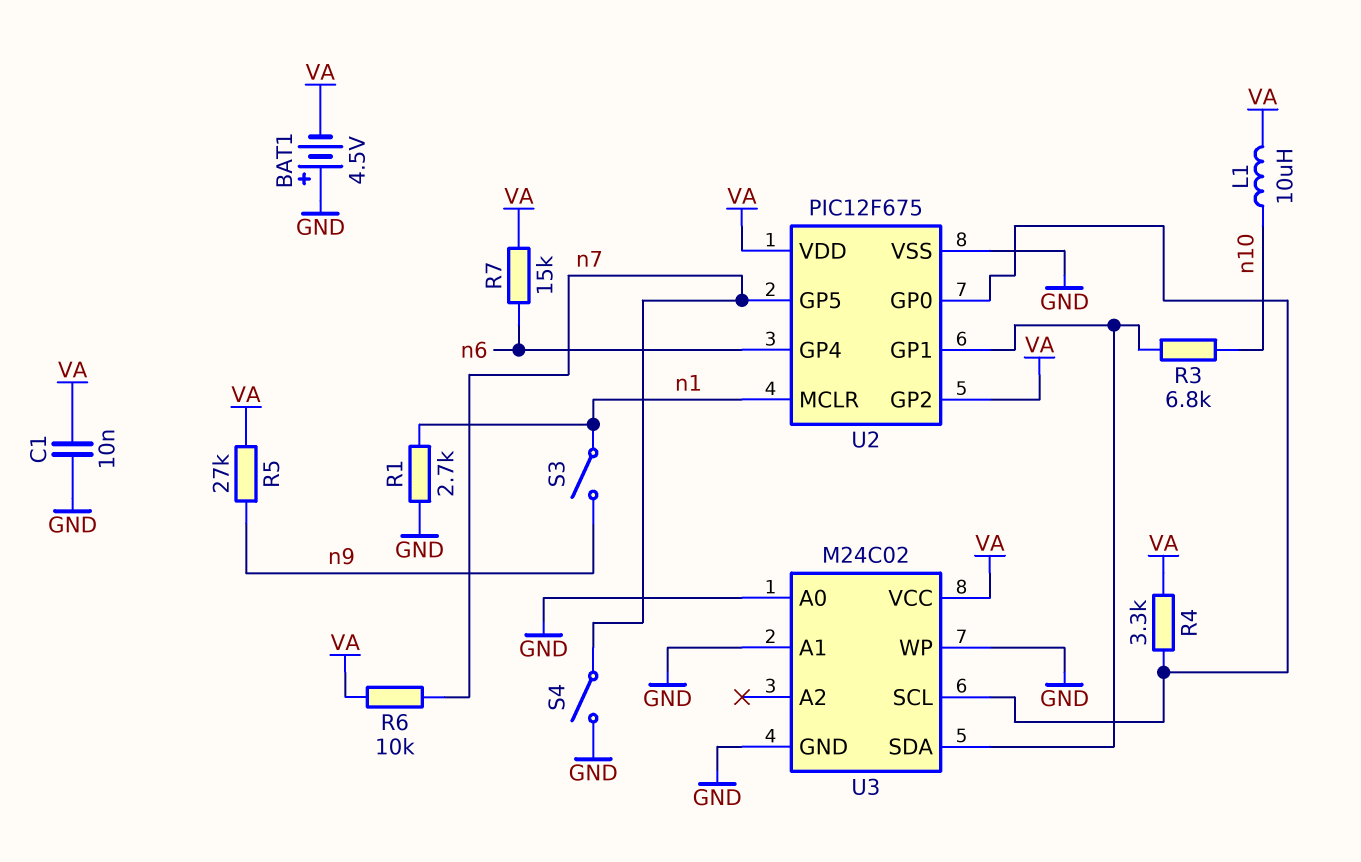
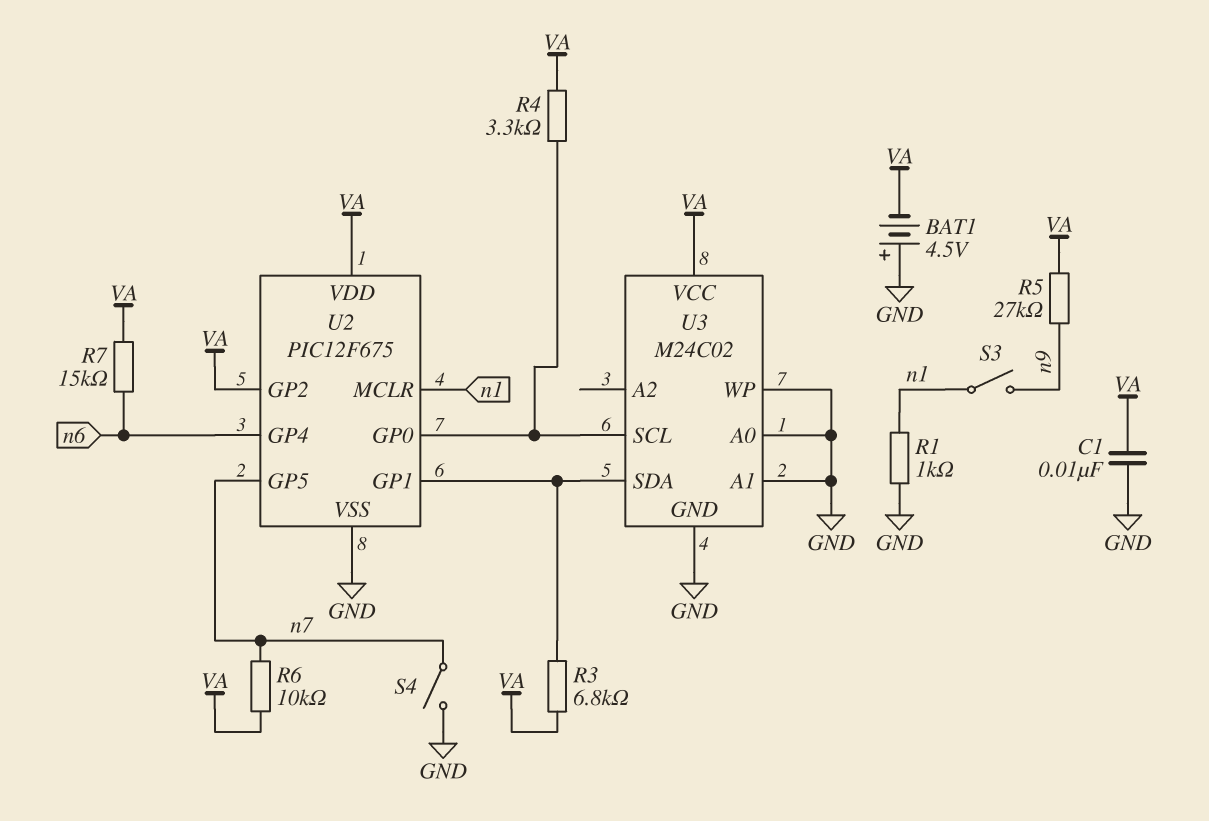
L1: 10uH (VA, n10) -> none
R1: 2.7k (GND, n1) -> 1k (GND, n1)
R3: 6.8k (U2/GP1, n10) -> 6.8k (U2/GP1, VA)

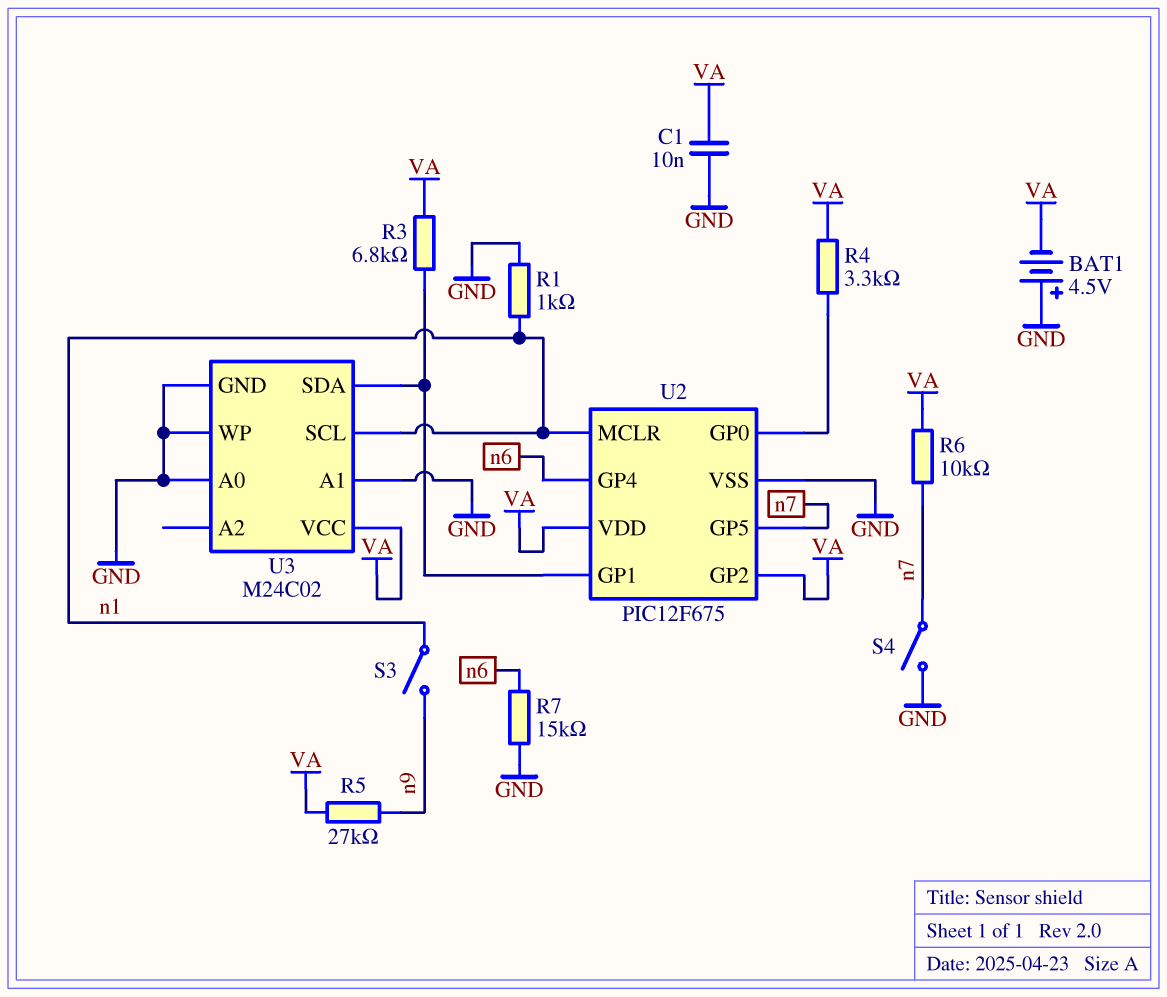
R7: 15k (VA, n6) -> 15k (GND, n6)
U3 pin SCL: U2/GP0 -> n1

